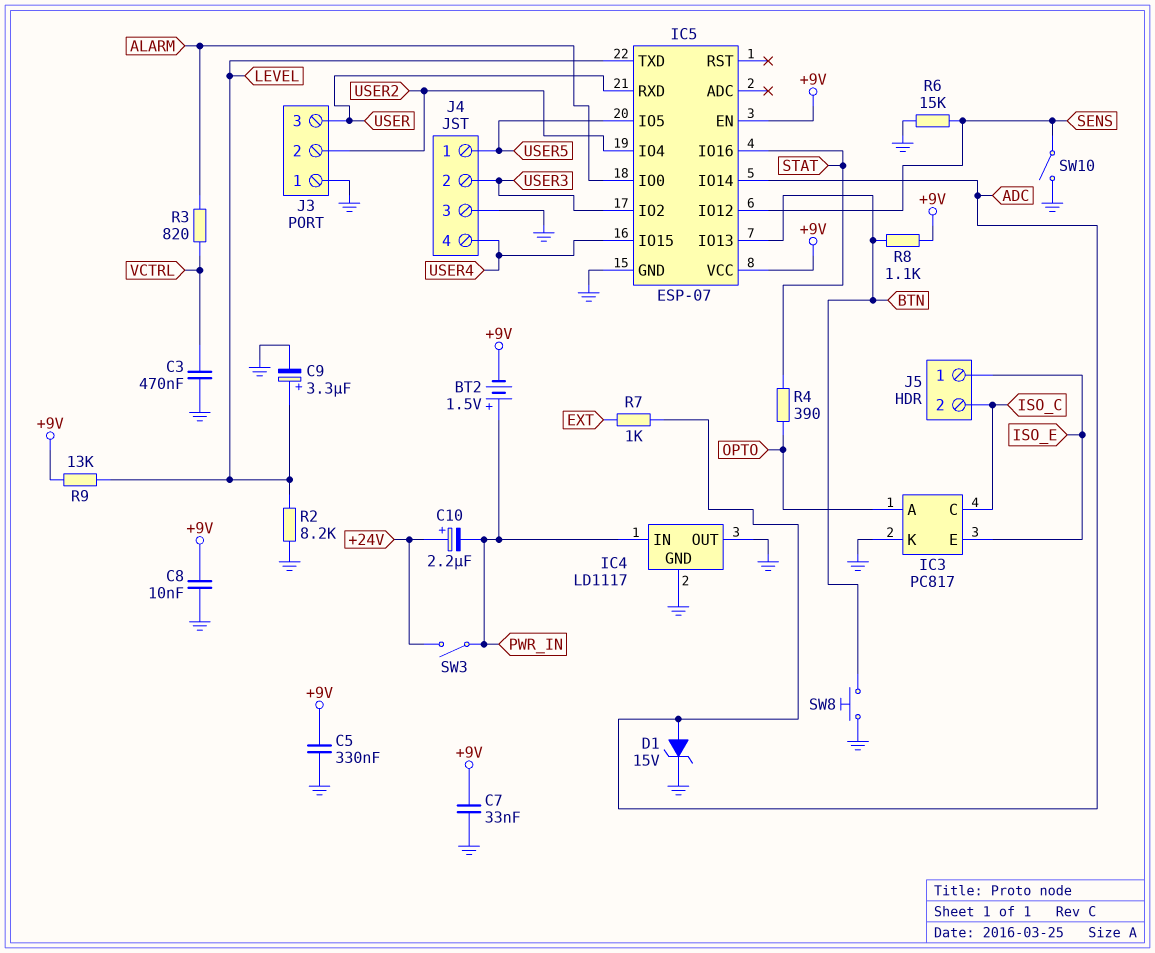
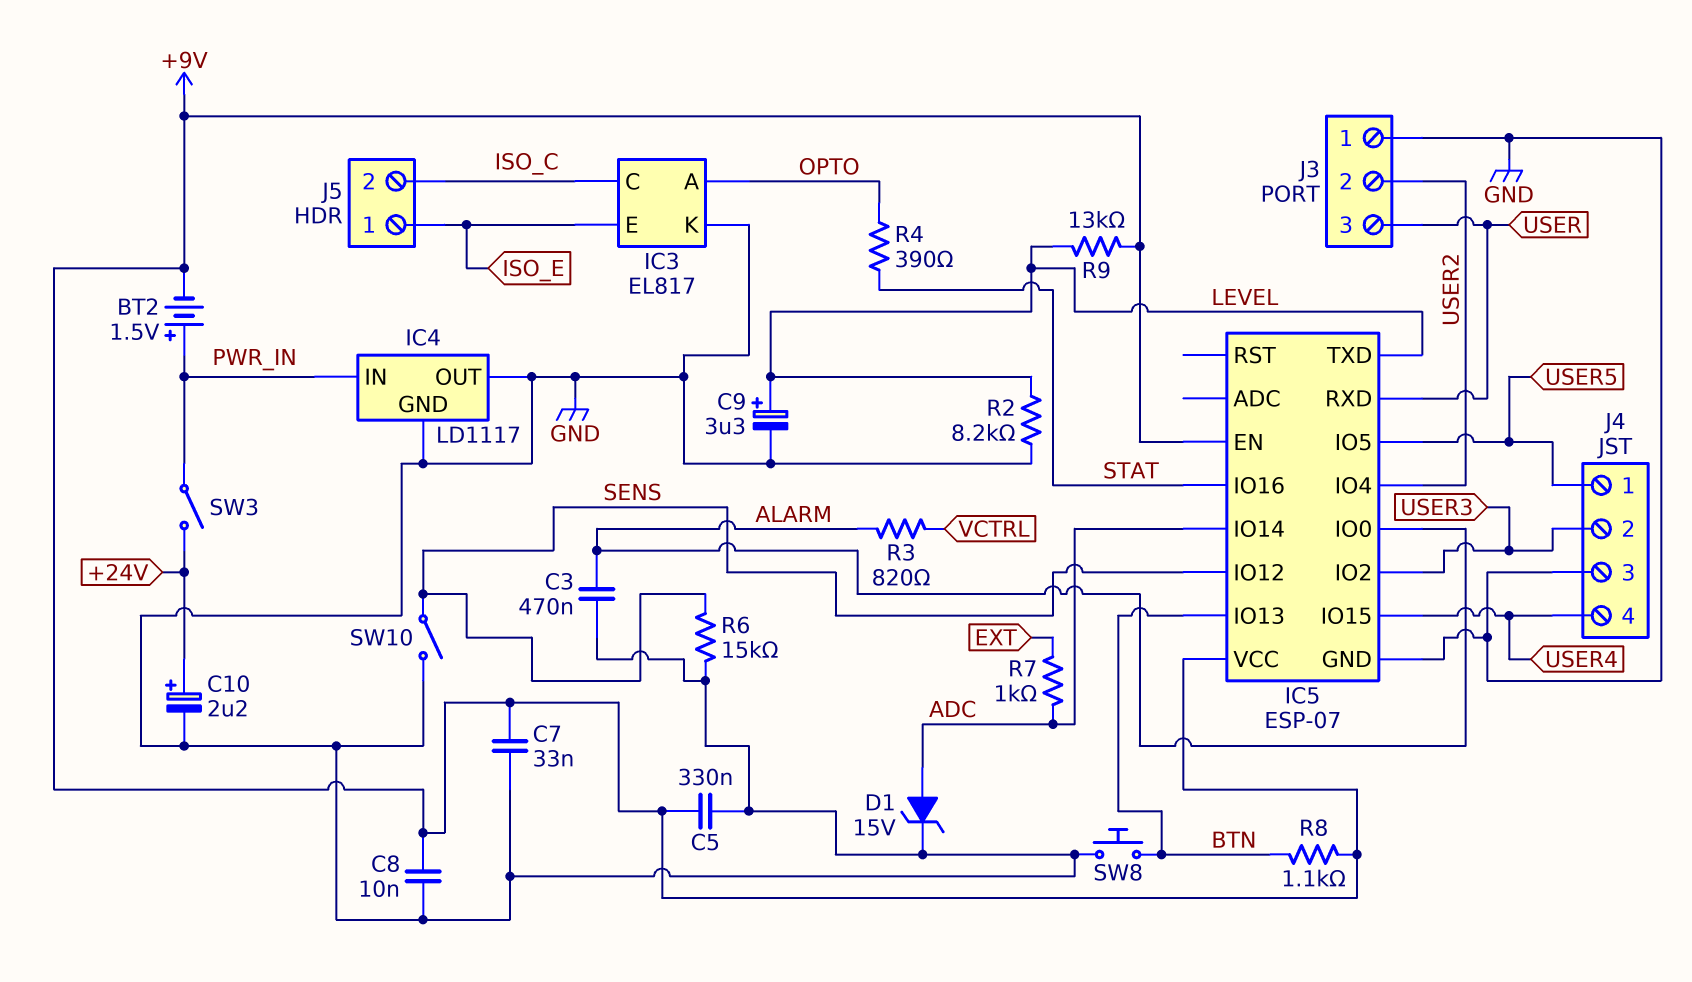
C3: 470nF (GND, VCTRL) -> 470nF (ALARM, GND)
C10: 2.2uF (plus +24V, minus PWR_IN) -> 2.2uF (plus +24V, minus GND)
IC3: PC817 -> EL817

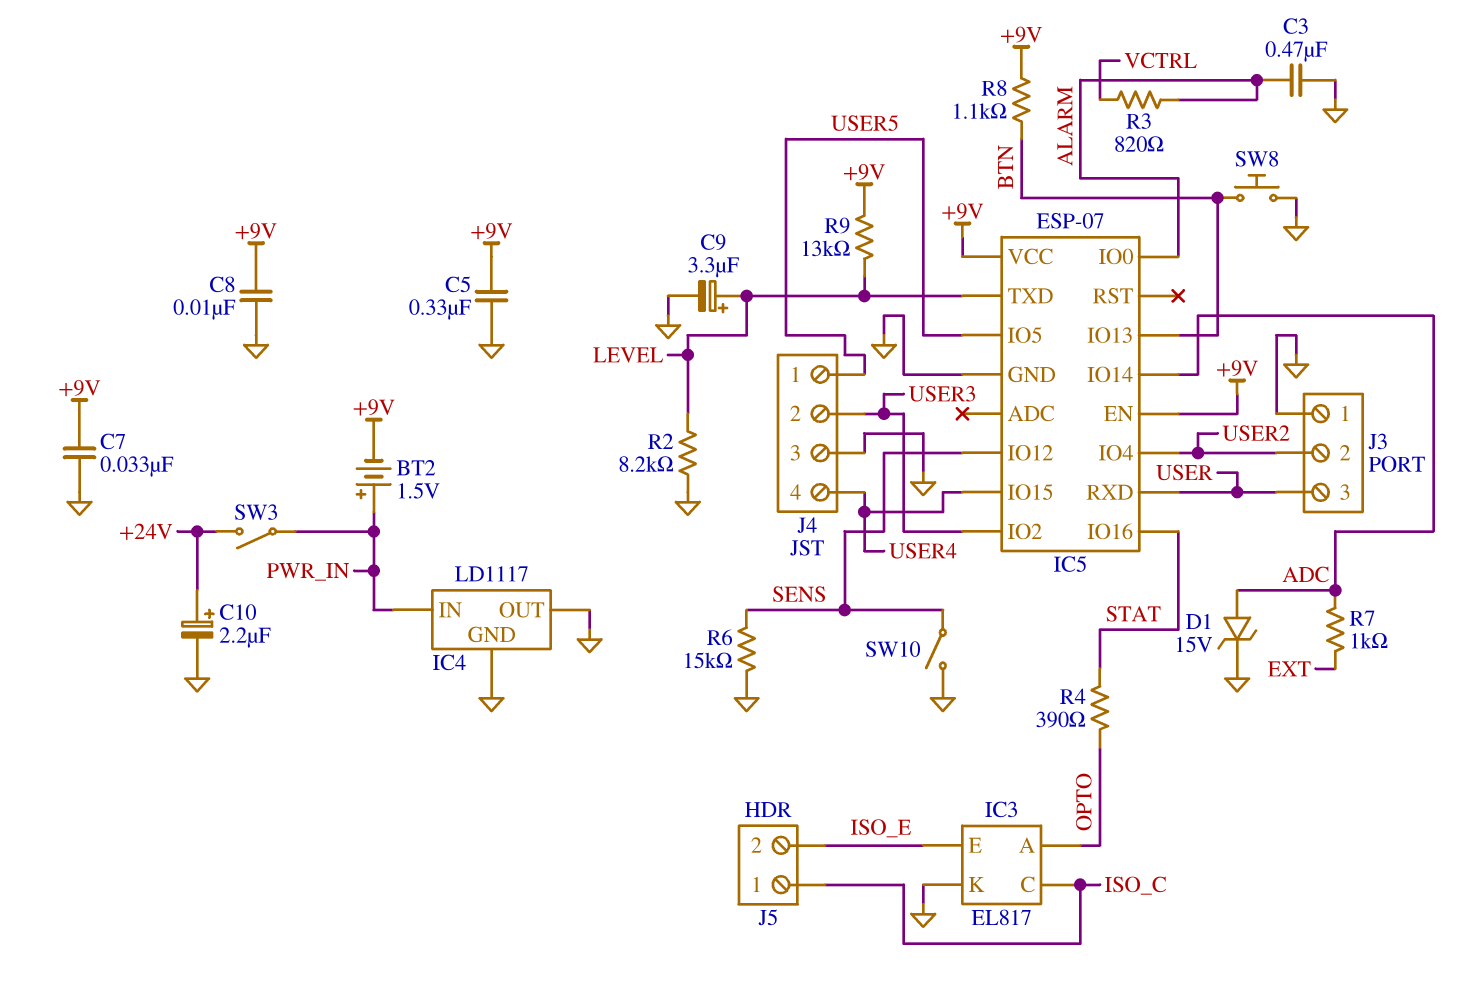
J5 pin 1: ISO_E -> ISO_C
J5 pin 2: ISO_C -> ISO_E

